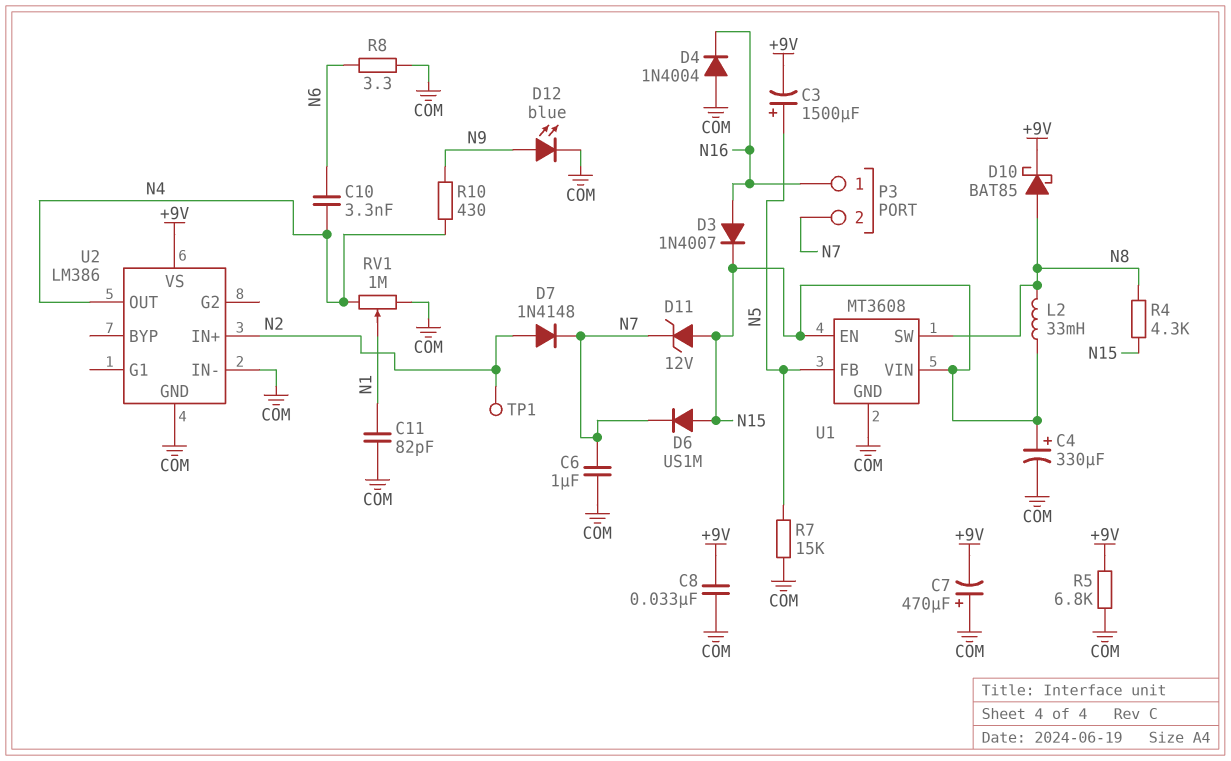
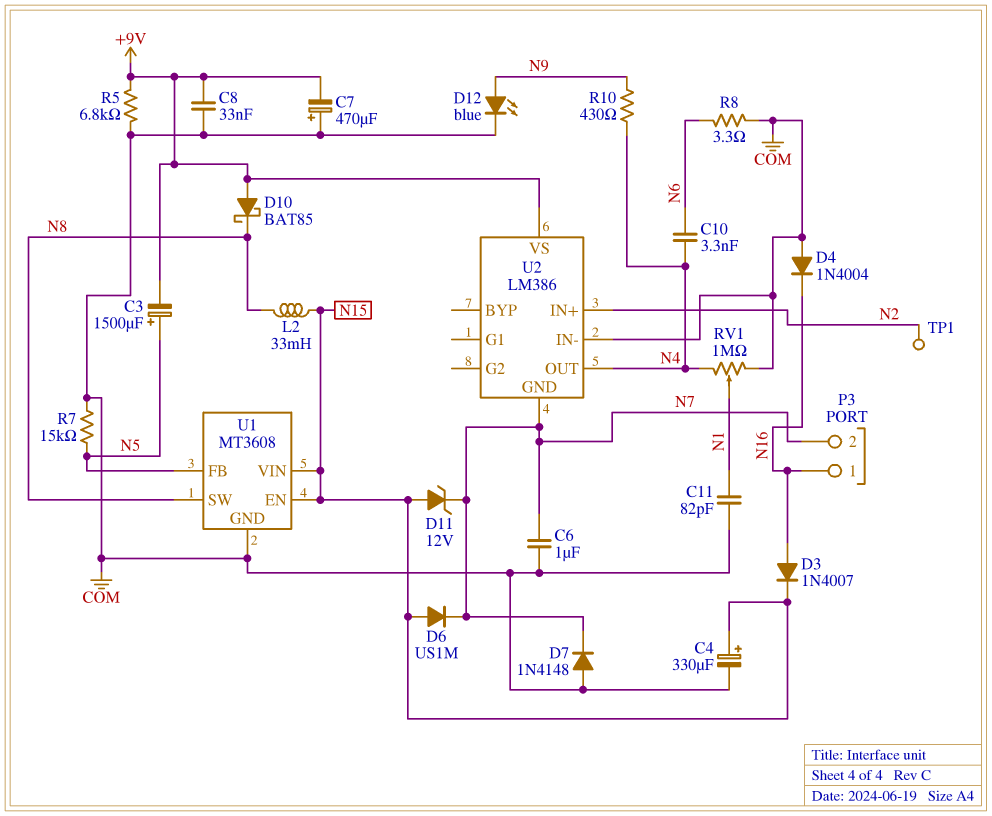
D7: diode 1N4148 (A N2, K N7) -> diode 1N4148 (A COM, K N7)
D10: schottky BAT85 (A N8, K +9V) -> schottky BAT85 (A +9V, K N8)
R4: 4.3k (N8, N15) -> none
U2 pin GND: COM -> N7

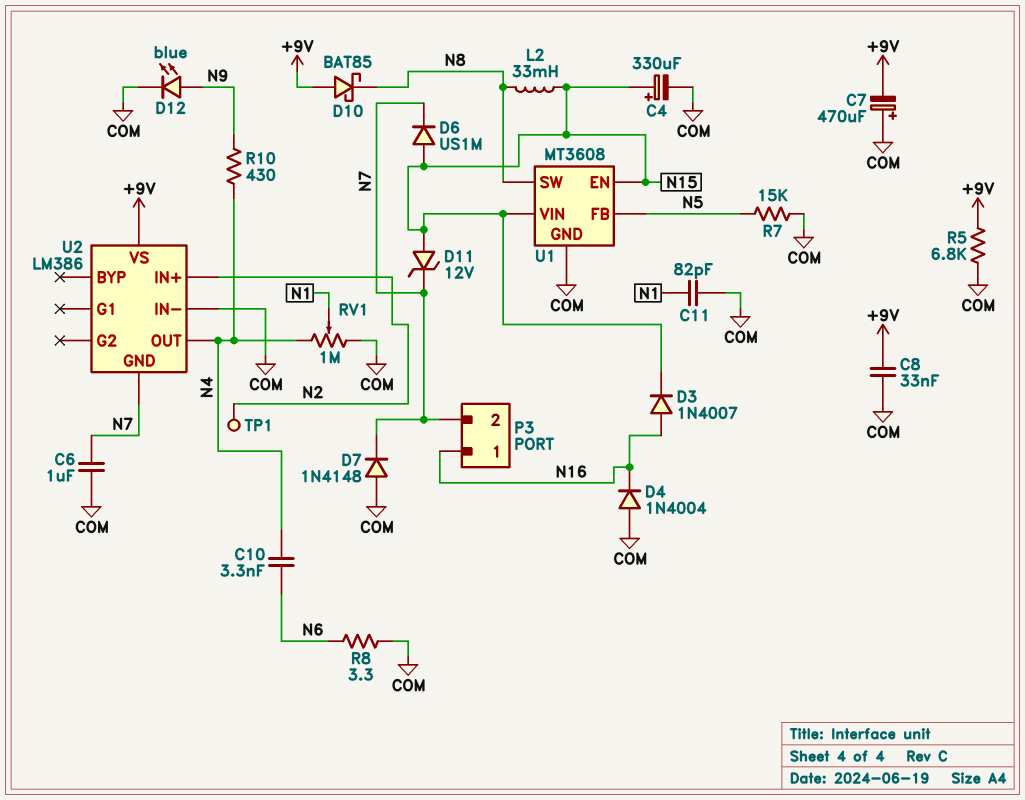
C3: 1500uF (plus N5, minus +9V) -> none

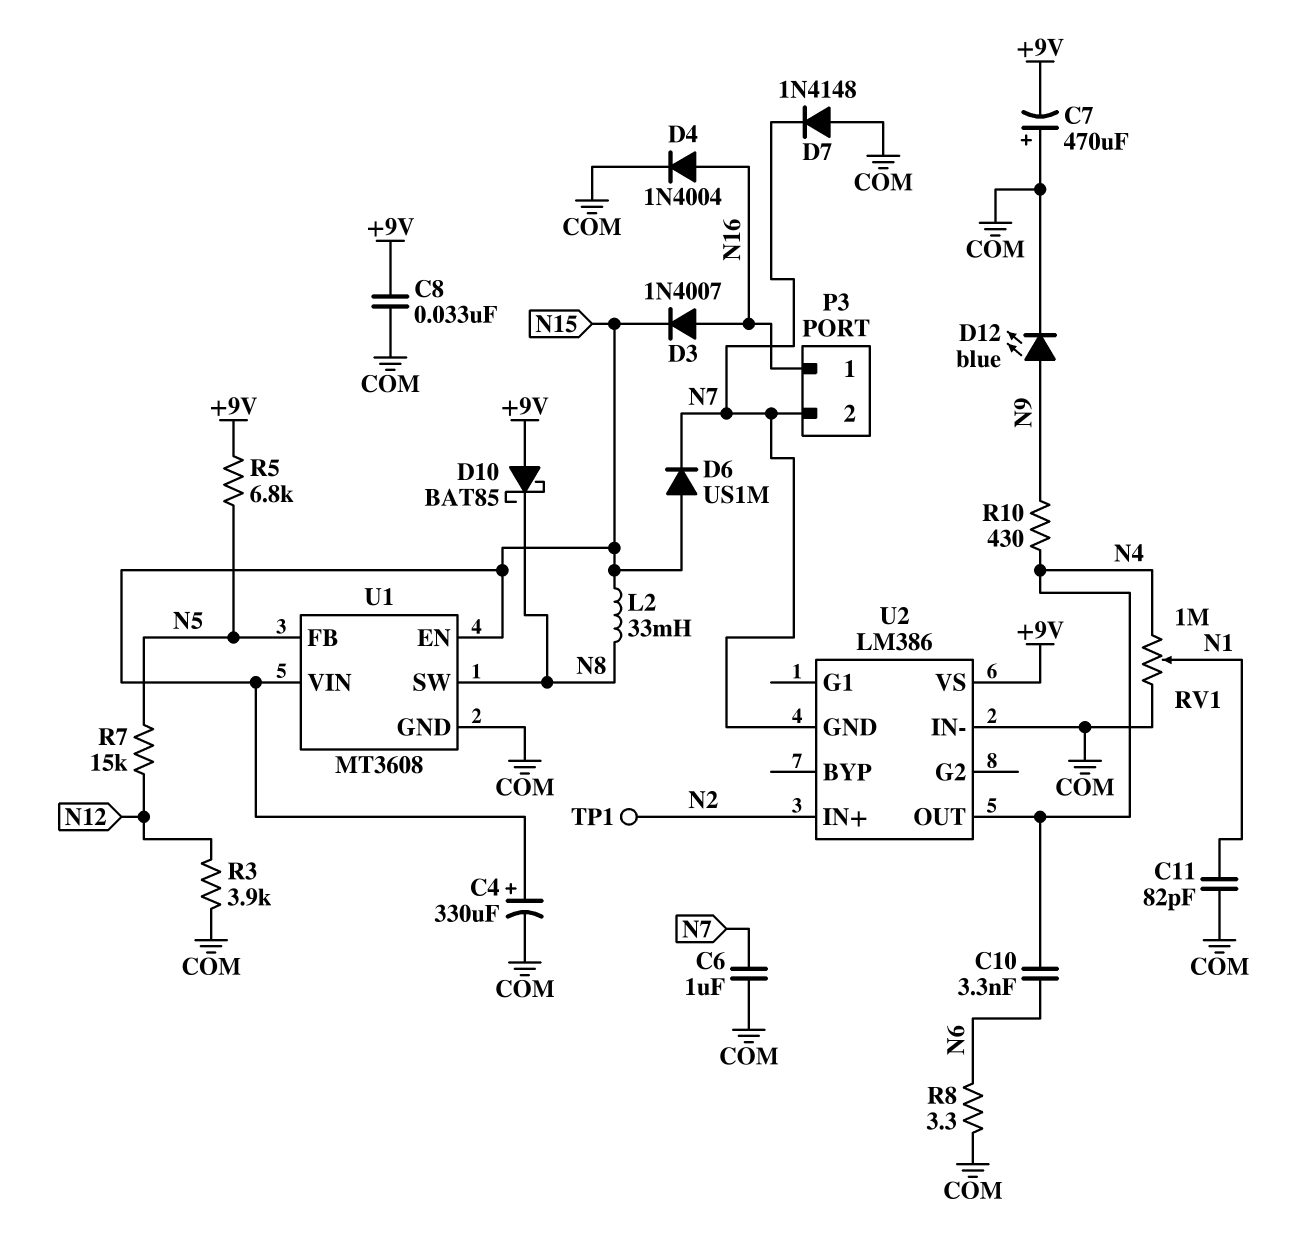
D4: diode 1N4004 (A COM, K N16) -> diode 1N4004 (A N16, K COM)
D11: zener 12V (A N15, K N7) -> none
R3: none -> 3.9k (COM, N12)
R5: 6.8k (+9V, COM) -> 6.8k (+9V, N5)
R7: 15k (COM, N5) -> 15k (N5, N12)

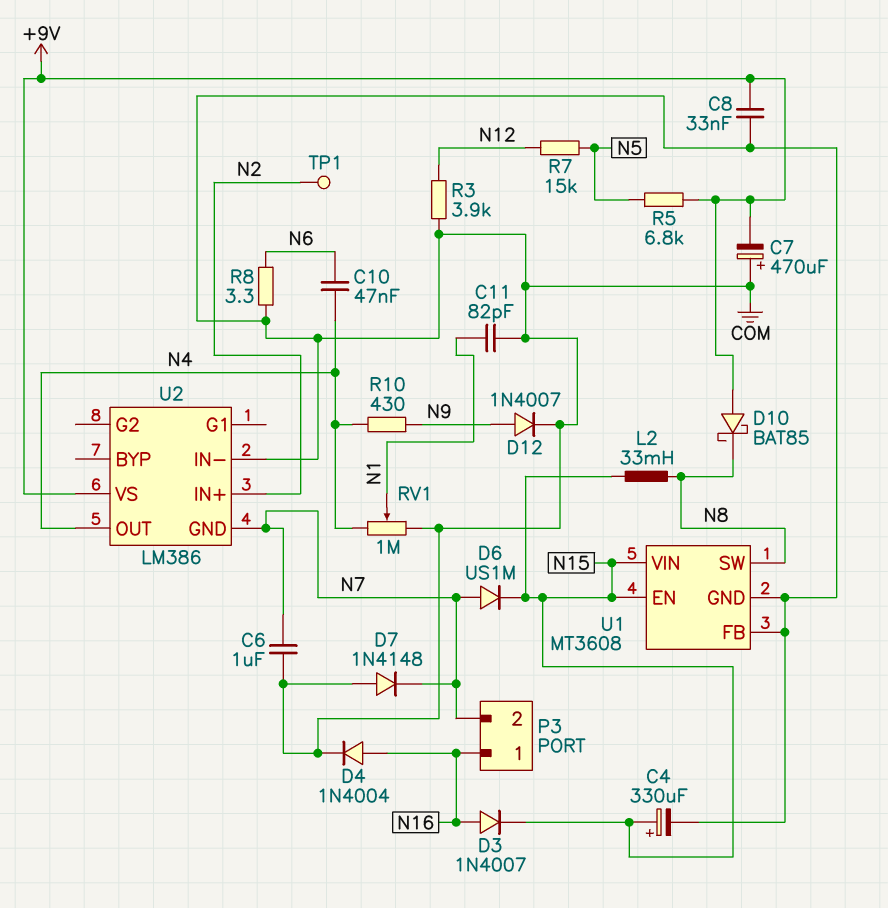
C10: 3.3nF (N4, N6) -> 47nF (N4, N6)
D6: diode US1M (A N15, K N7) -> diode US1M (A N7, K N15)
D12: LED blue (A N9, K COM) -> diode 1N4007 (A N9, K COM)
U1 pin FB: N5 -> COM

